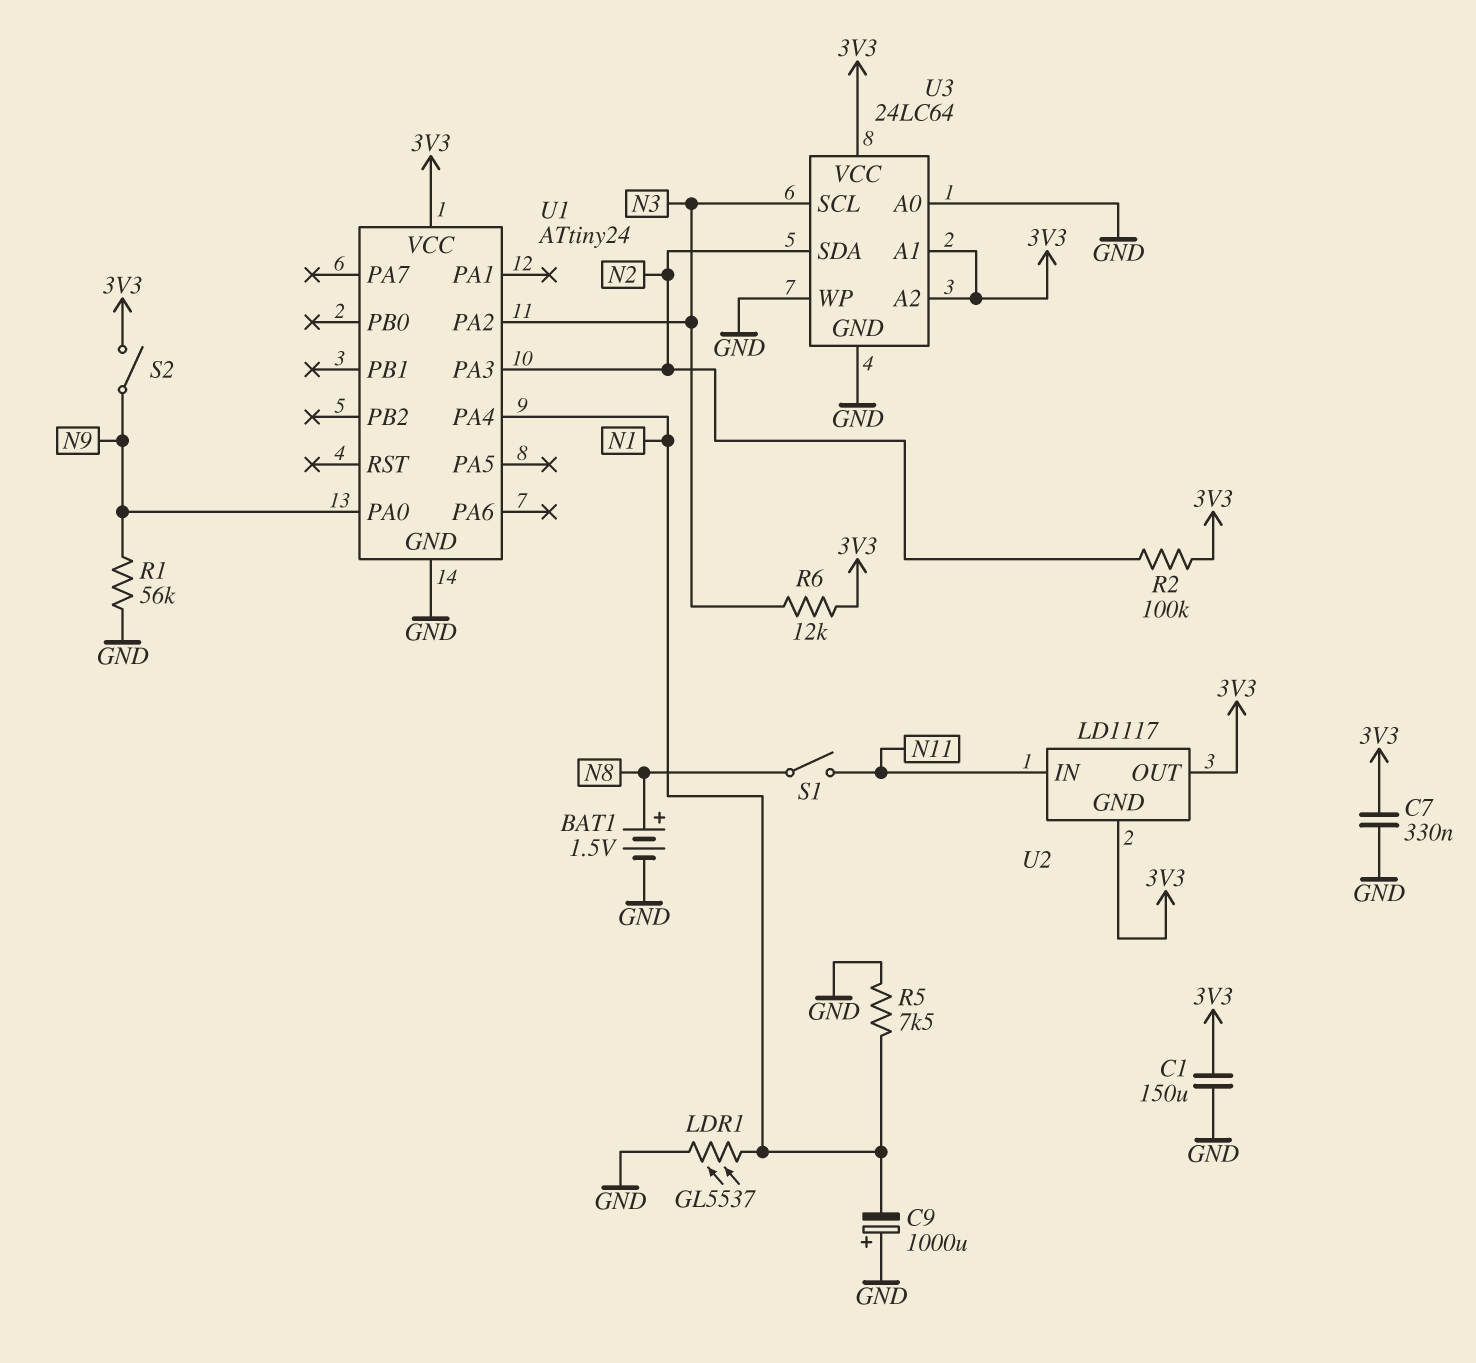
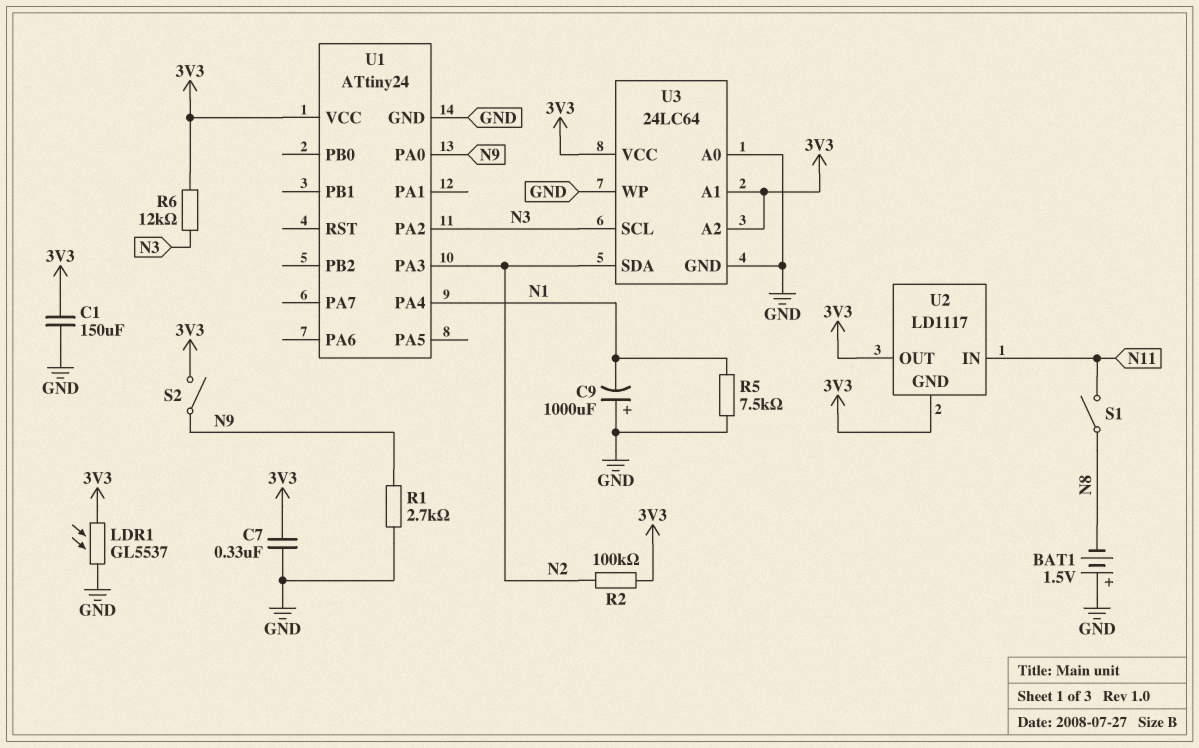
BAT1: 1.5V (plus N8, minus GND) -> 1.5V (plus GND, minus N8)
LDR1: GL5537 (GND, N1) -> GL5537 (3V3, GND)
R1: 56k (GND, N9) -> 2.7k (GND, N9)

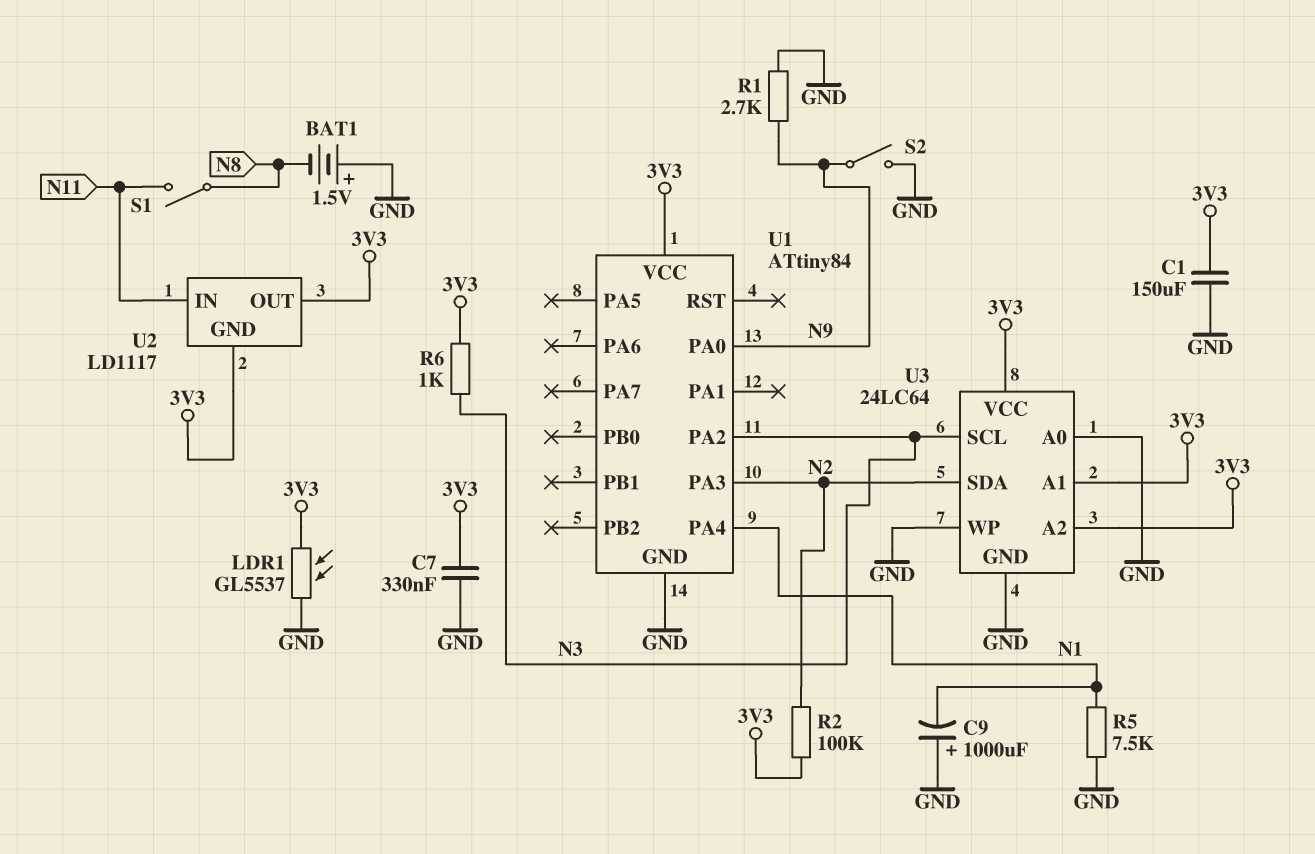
R6: 12k (3V3, N3) -> 1k (3V3, N3)
S2: switch (3V3, N9) -> switch (GND, N9)
U1: ATtiny24 -> ATtiny84

